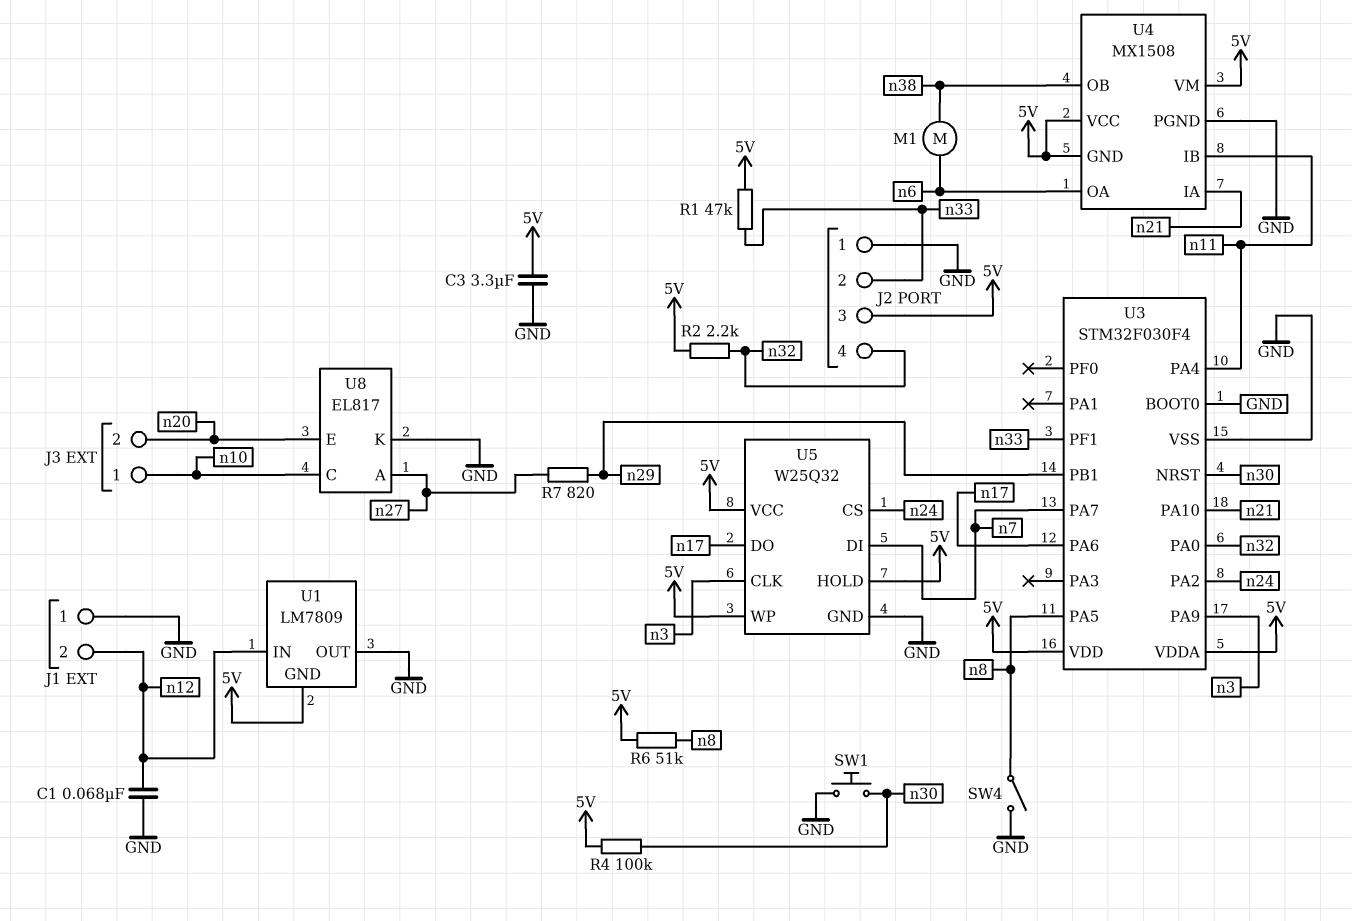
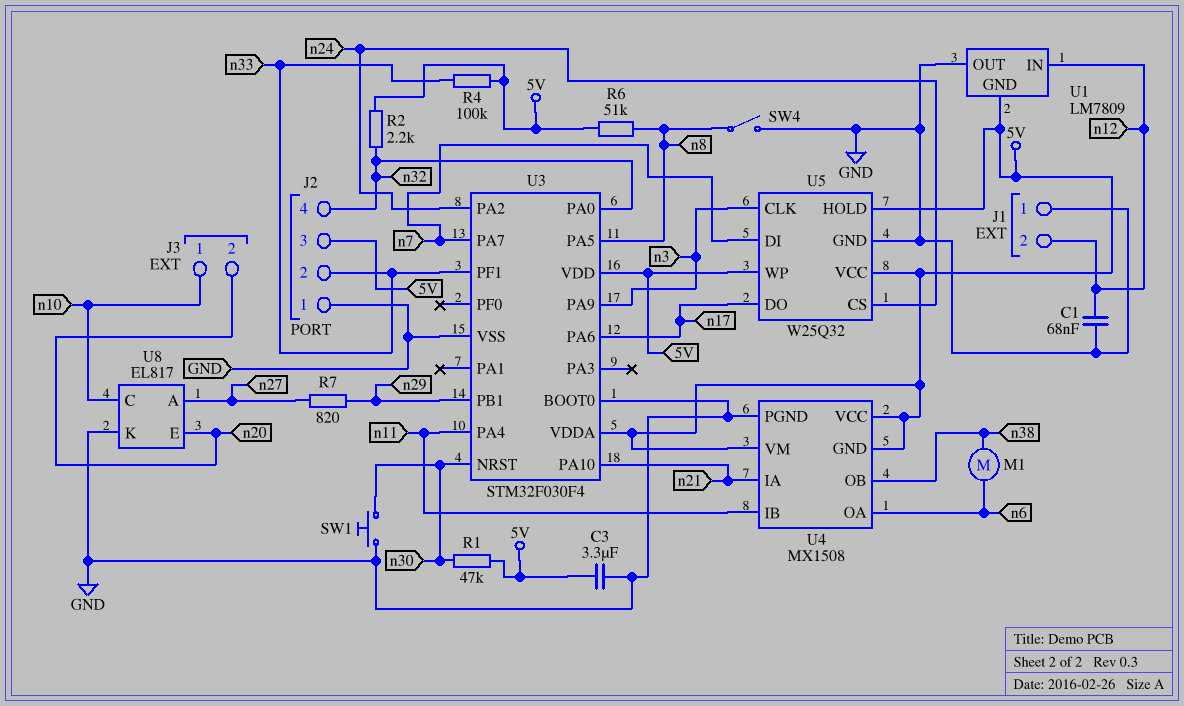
R1: 47k (5V, n33) -> 47k (5V, n30)
R4: 100k (5V, n30) -> 100k (5V, n33)

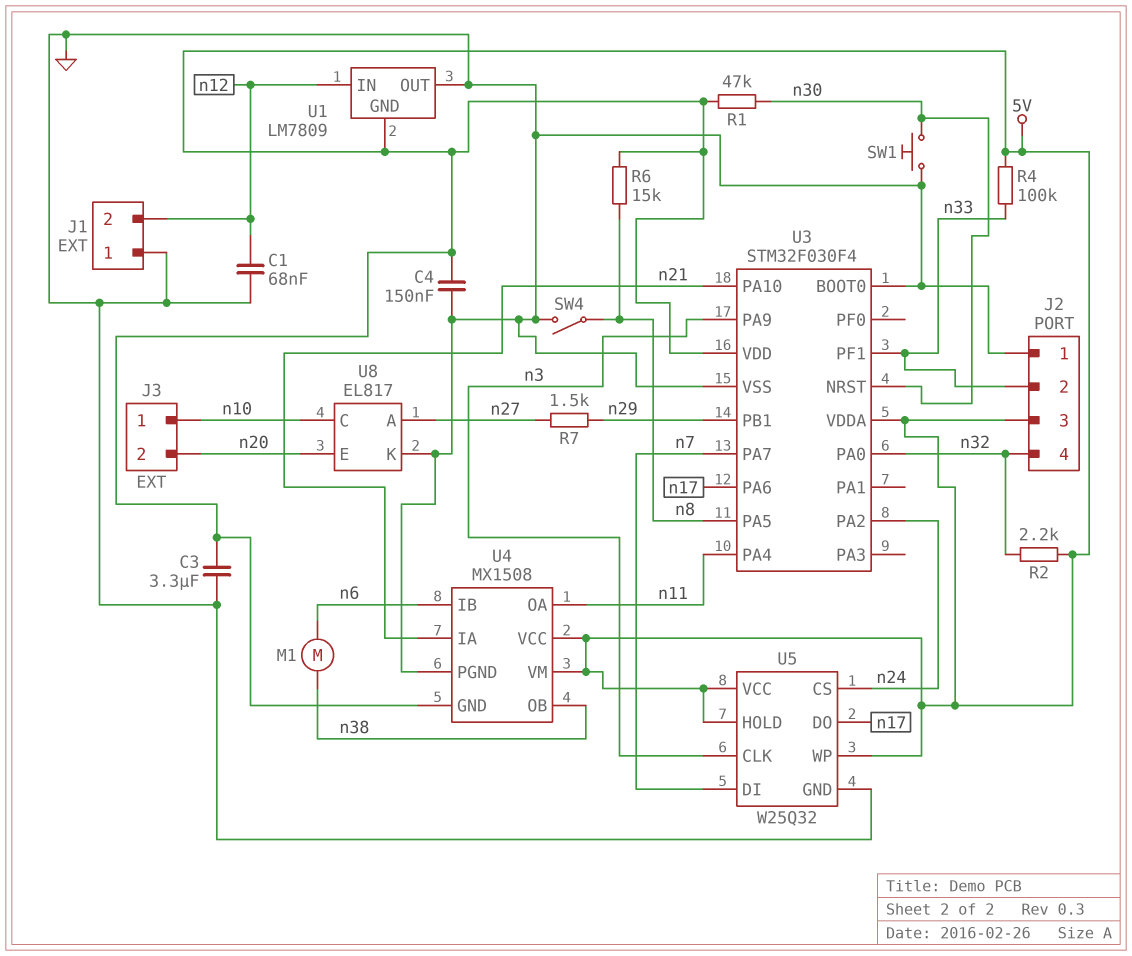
C4: none -> 150nF (5V, GND)
R6: 51k (5V, n8) -> 15k (5V, n8)
R7: 820 (n27, n29) -> 1.5k (n27, n29)
U4 pin IB: n11 -> n6
U4 pin OA: n6 -> n11

